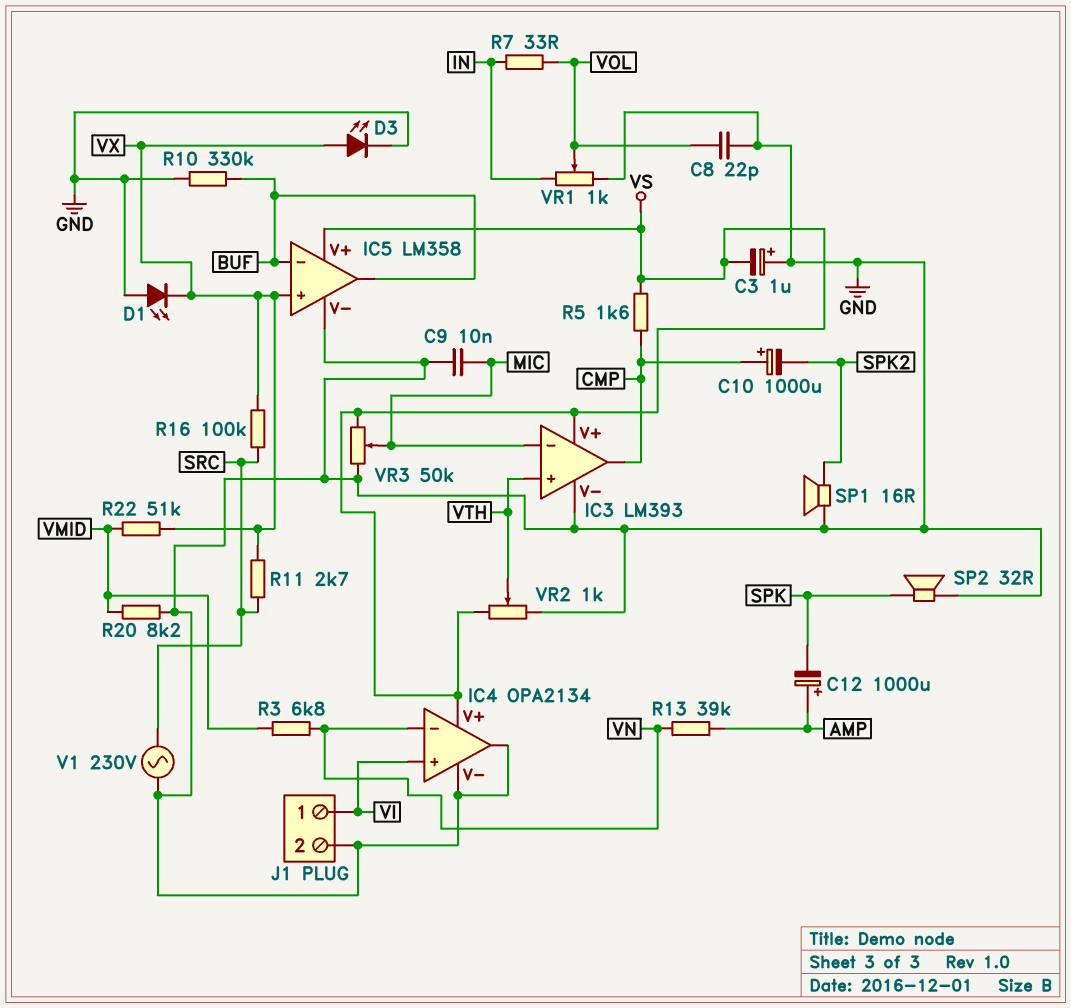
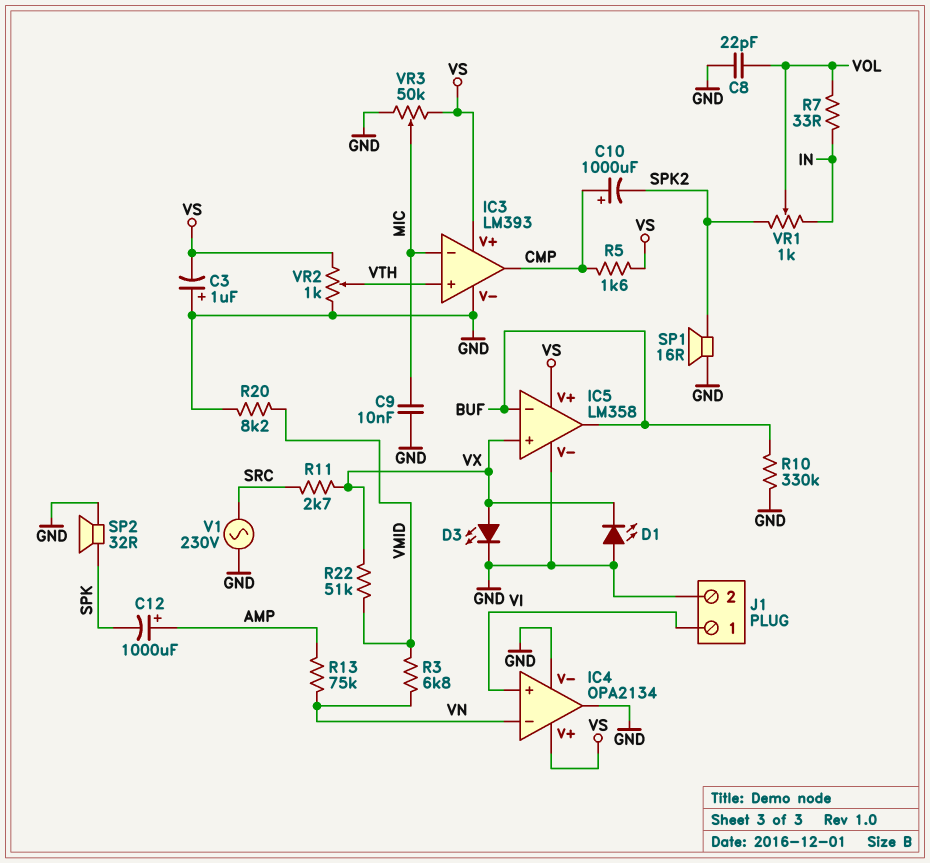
R13: 39k (AMP, VN) -> 75k (AMP, VN)
R16: 100k (SRC, VX) -> none
VR1: 1k (GND, IN, wiper VOL) -> 1k (IN, SPK2, wiper VOL)

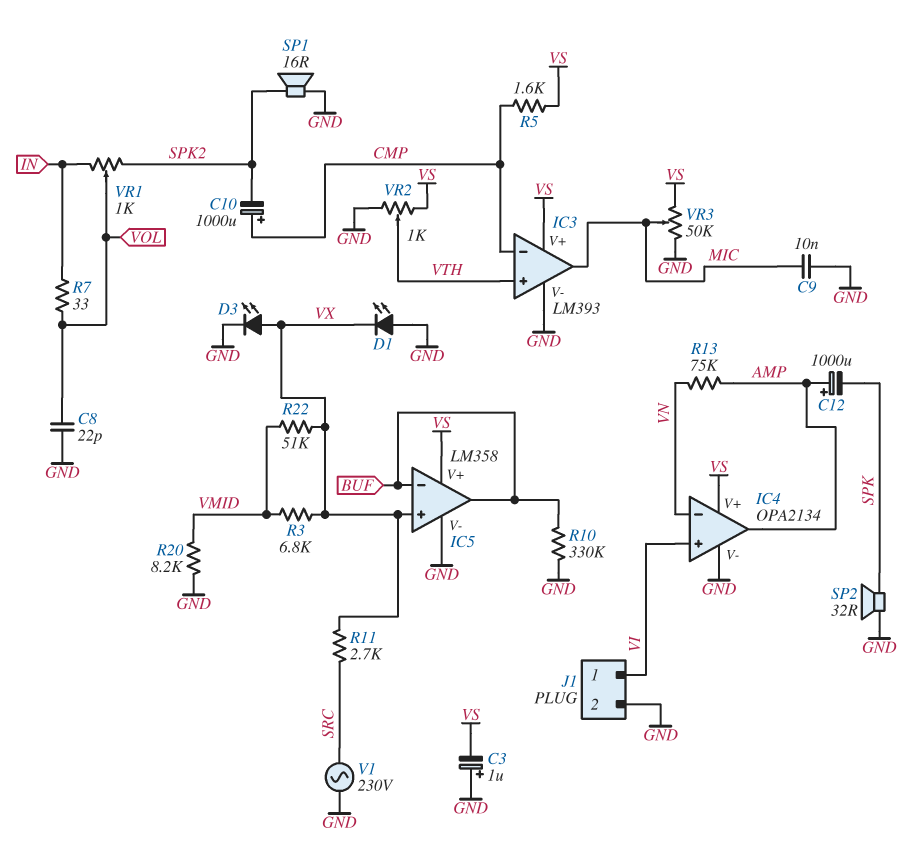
IC3 pin in-: MIC -> CMP
IC3 pin out: CMP -> MIC
IC4 pin out: GND -> AMP
R3: 6.8k (VMID, VN) -> 6.8k (VMID, VX)

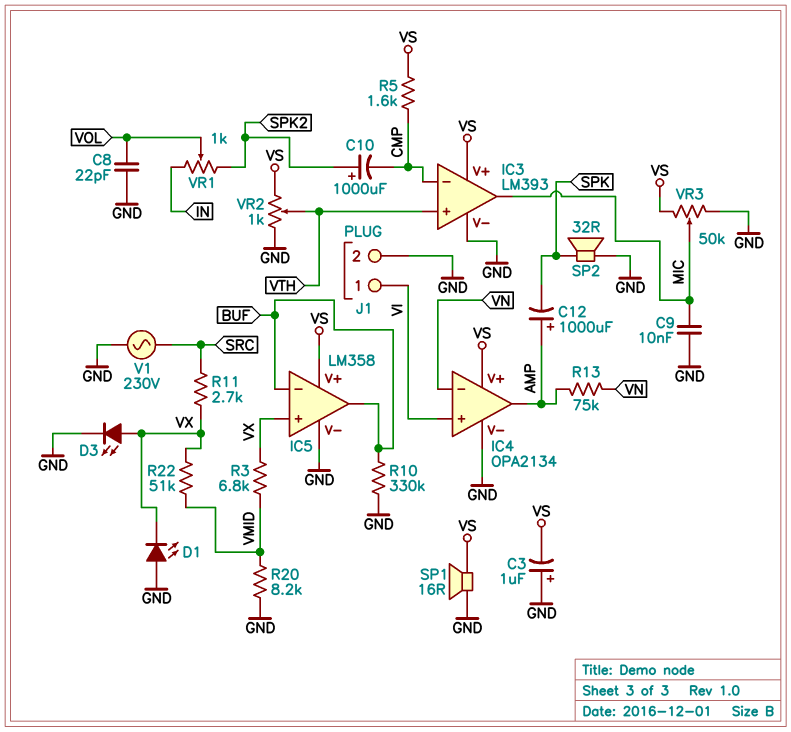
C10: 1000uF (plus CMP, minus SPK2) -> 1000uF (plus SPK2, minus CMP)
R7: 33 (IN, VOL) -> none
SP1: speaker 16R (GND, SPK2) -> speaker 16R (GND, VS)

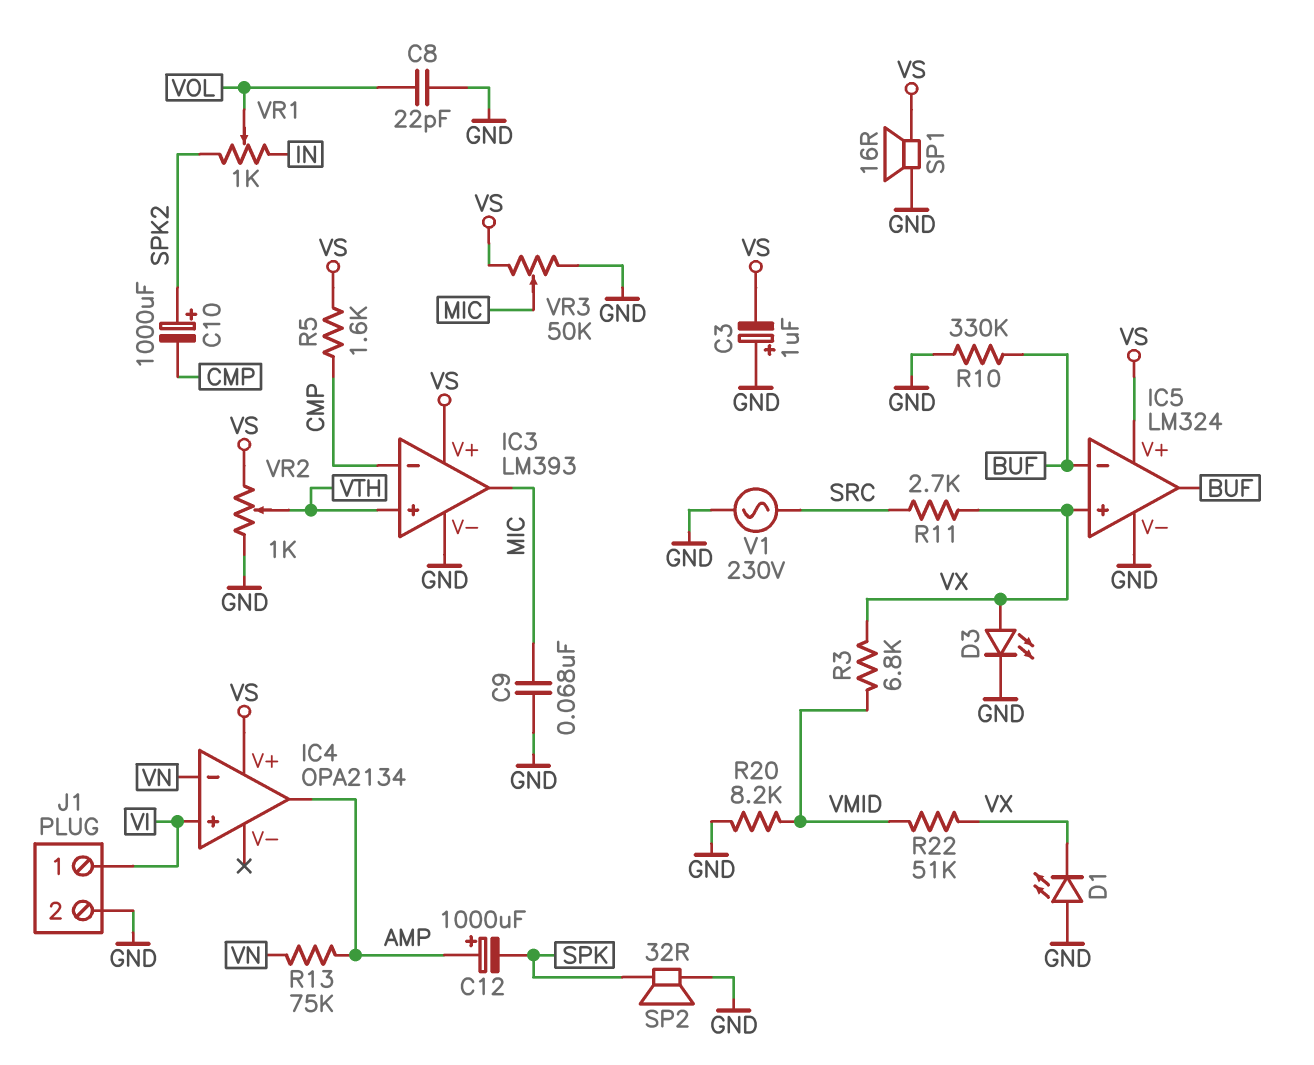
C9: 10nF (GND, MIC) -> 68nF (GND, MIC)
IC4 pin V-: GND -> none
IC5: LM358 -> LM324

